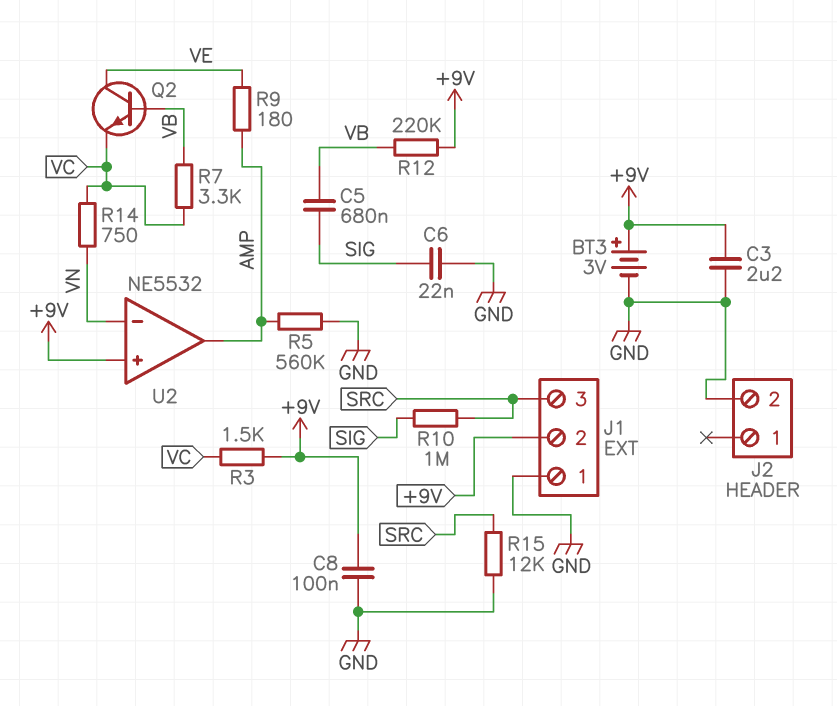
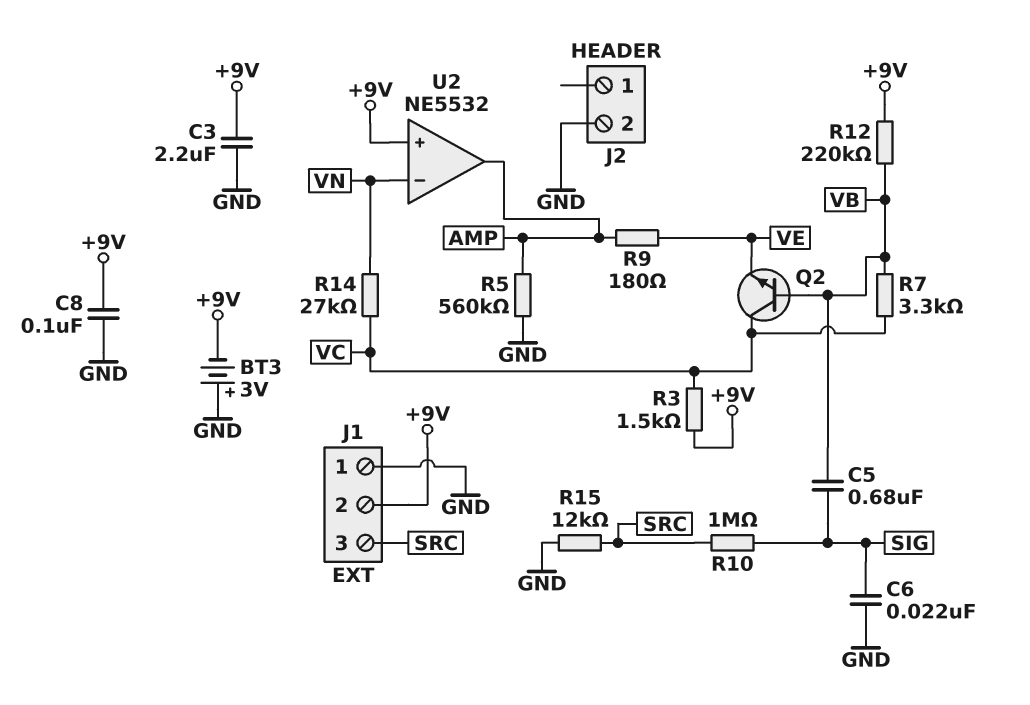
BT3: 3V (plus +9V, minus GND) -> 3V (plus GND, minus +9V)
Q2: NPN (B VB, C VE, E VC) -> NPN (B VB, C VC, E VE)
R14: 750 (VC, VN) -> 27k (VC, VN)

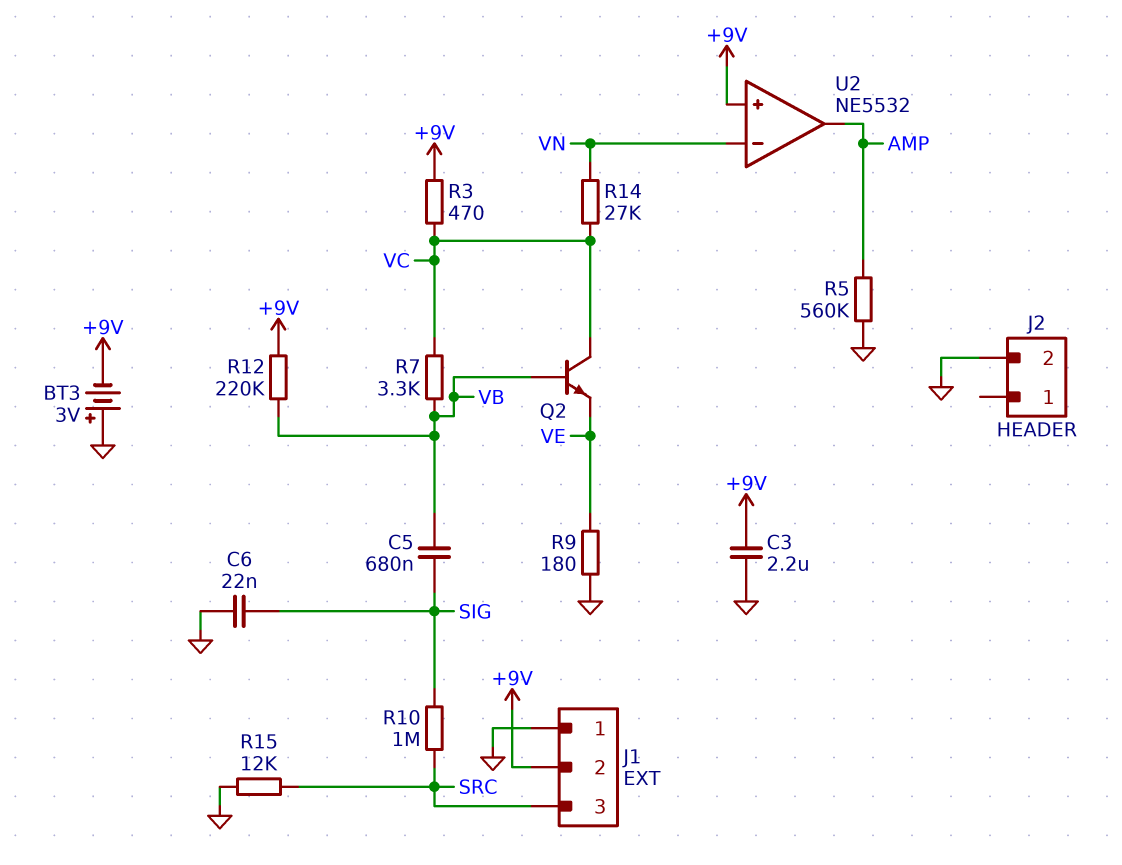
C8: 100nF (+9V, GND) -> none
R3: 1.5k (+9V, VC) -> 470 (+9V, VC)
R9: 180 (AMP, VE) -> 180 (GND, VE)

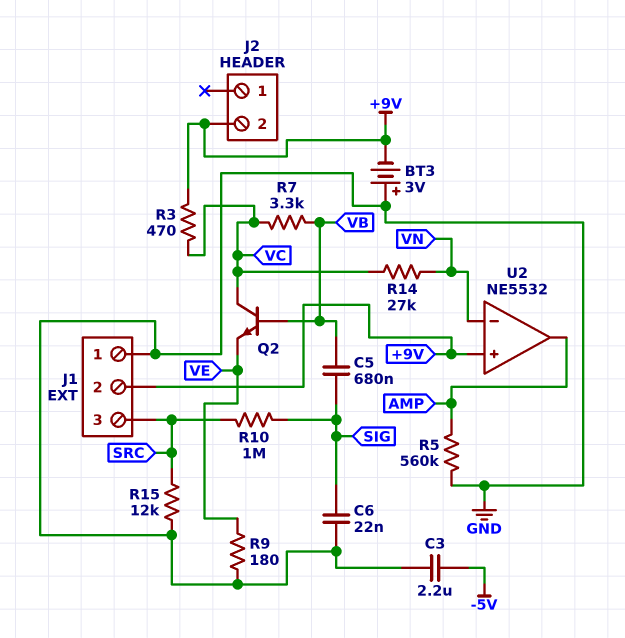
C3: 2.2uF (+9V, GND) -> 2.2uF (-5V, GND)
J2 pin 2: GND -> +9V
R12: 220k (+9V, VB) -> none

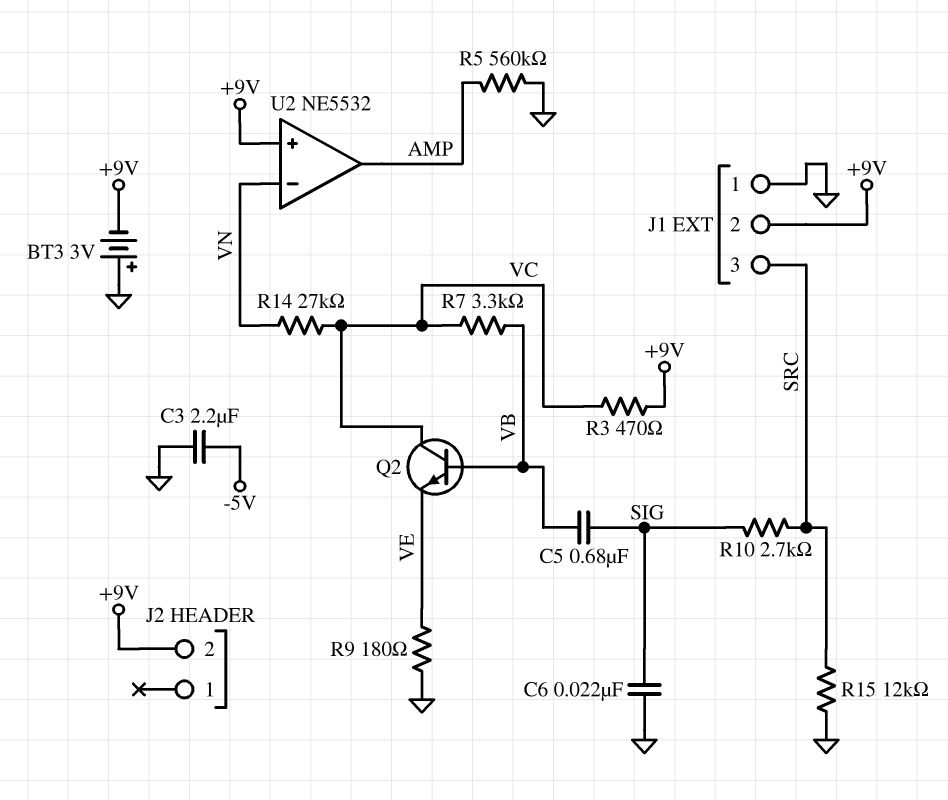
R10: 1M (SIG, SRC) -> 2.7k (SIG, SRC)

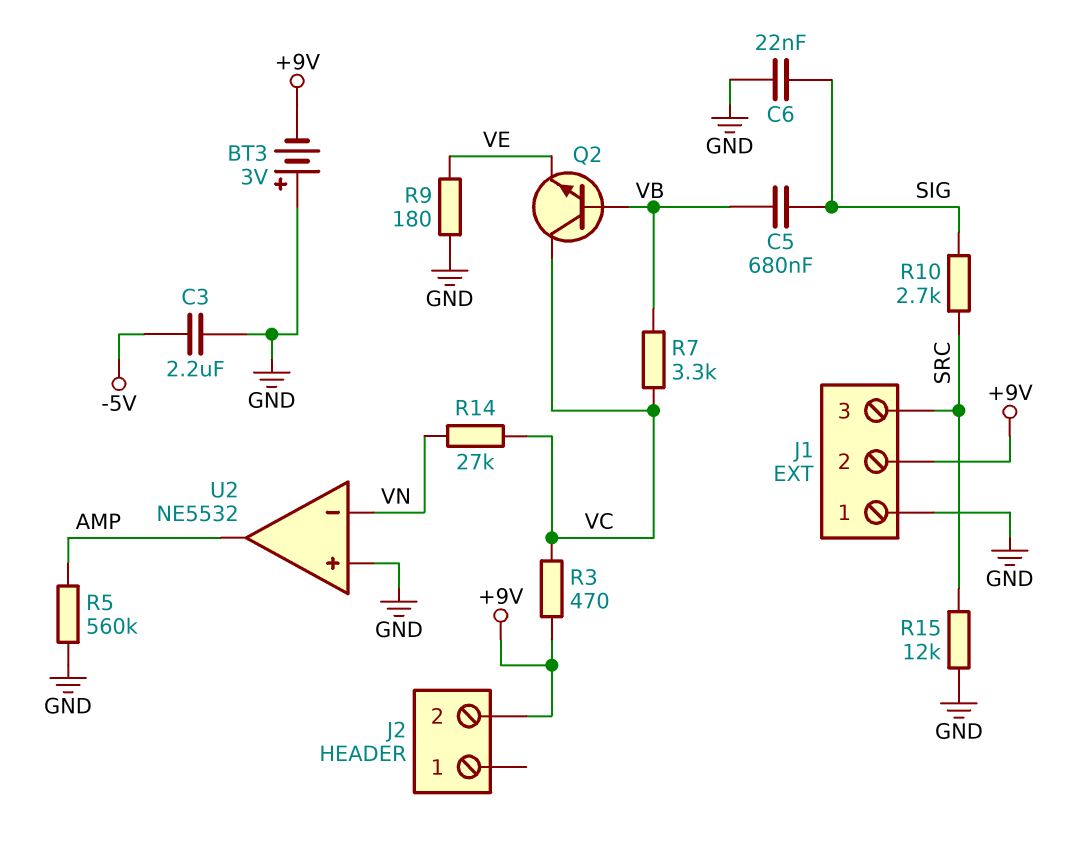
U2 pin in+: +9V -> GND

